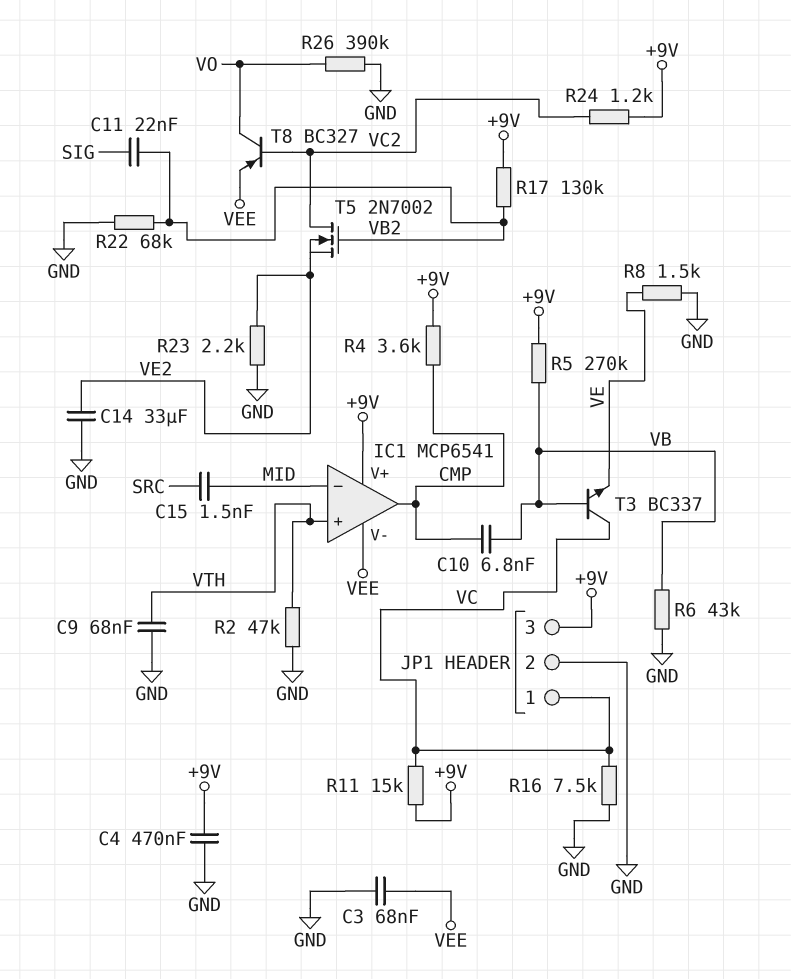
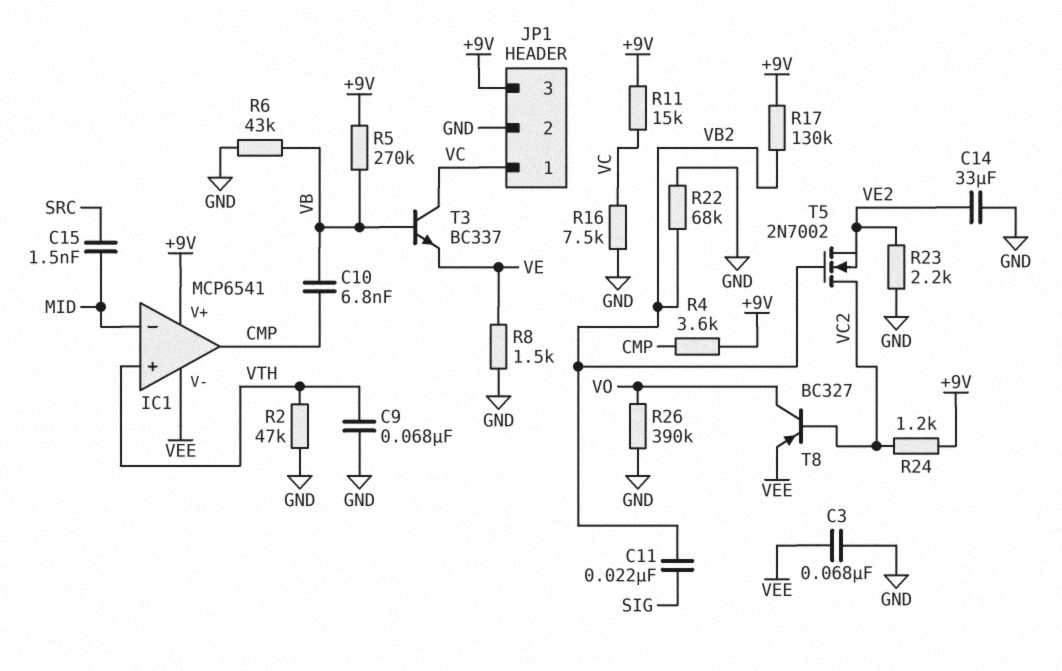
C4: 470nF (+9V, GND) -> none

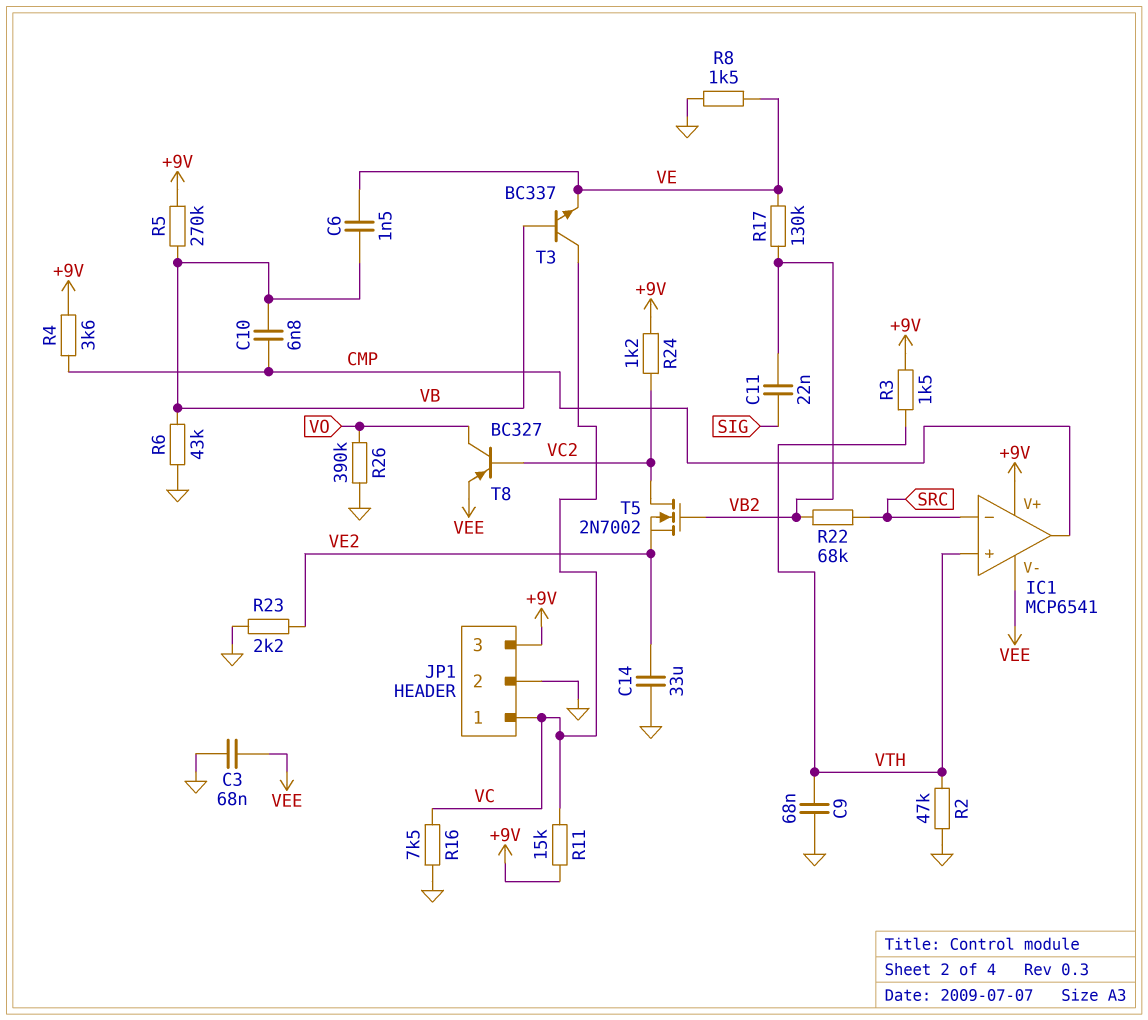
C6: none -> 1.5nF (VB, VE)
C15: 1.5nF (MID, SRC) -> none
IC1 pin in-: MID -> SRC
R3: none -> 1.5k (+9V, VTH)
R17: 130k (+9V, VB2) -> 130k (VB2, VE)
R22: 68k (GND, VB2) -> 68k (SRC, VB2)

